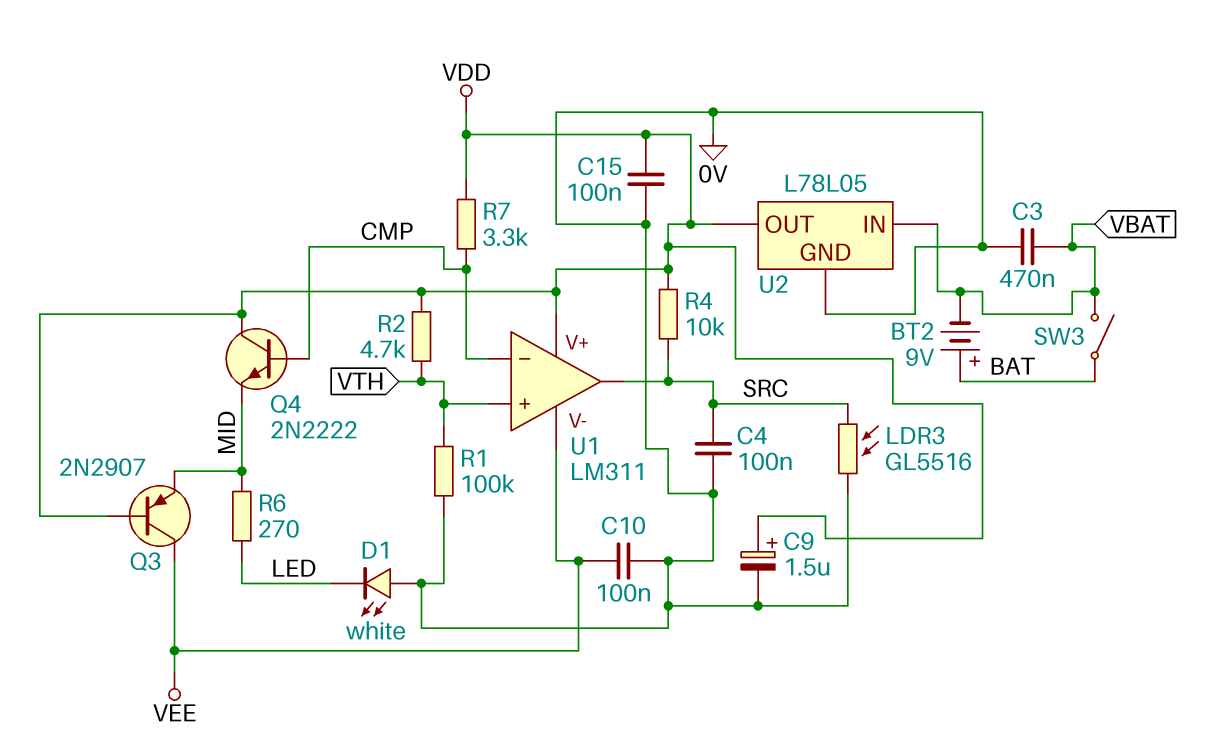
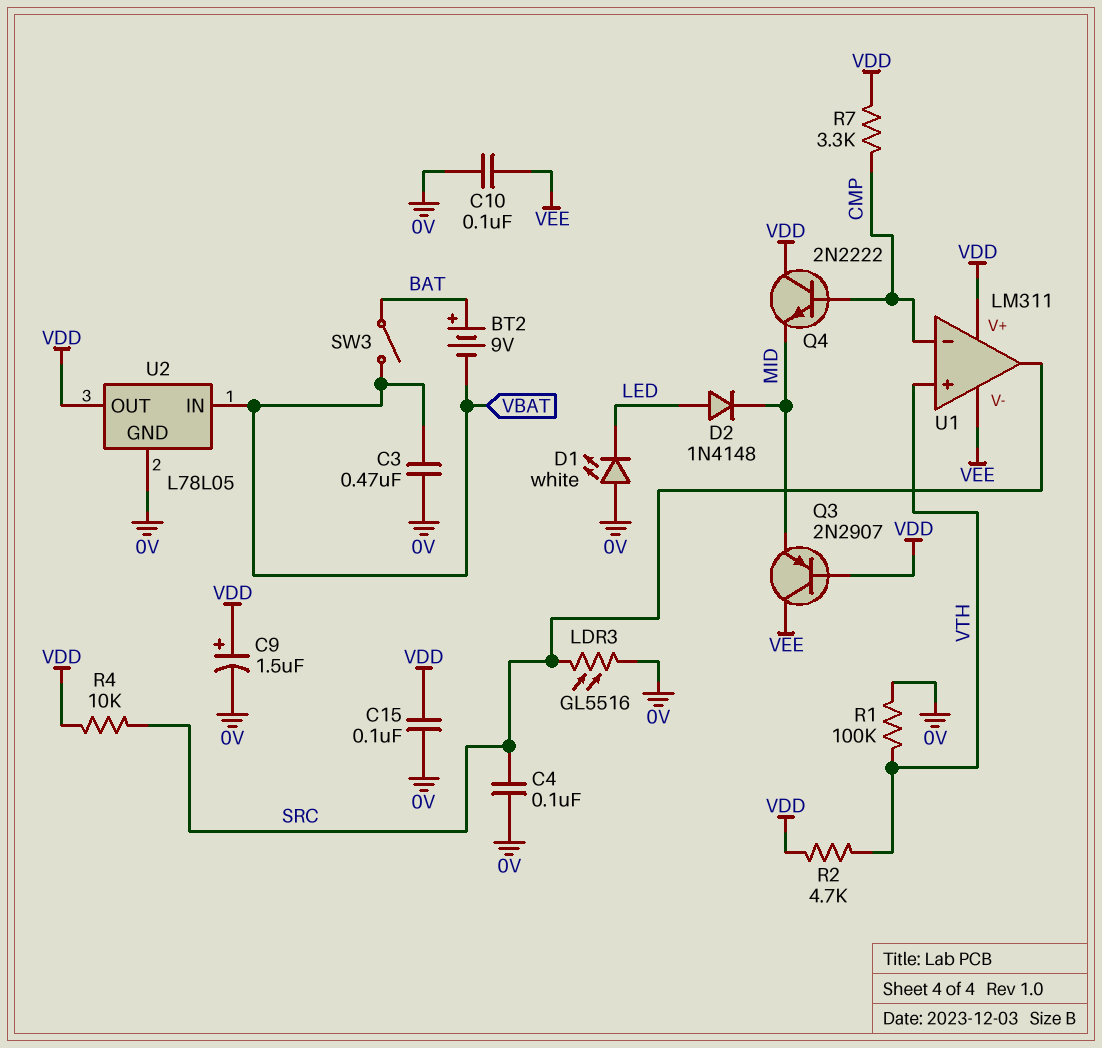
D2: none -> diode 1N4148 (A LED, K MID)
R6: 270 (LED, MID) -> none

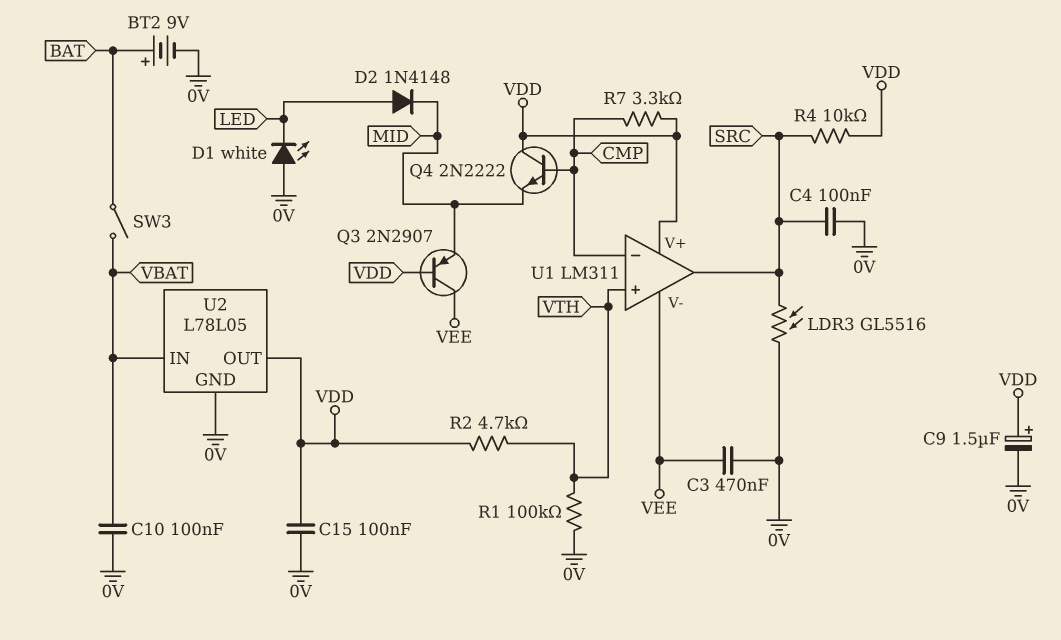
BT2: 9V (plus BAT, minus VBAT) -> 9V (plus BAT, minus 0V)
C3: 470nF (0V, VBAT) -> 470nF (0V, VEE)
C10: 100nF (0V, VEE) -> 100nF (0V, VBAT)

